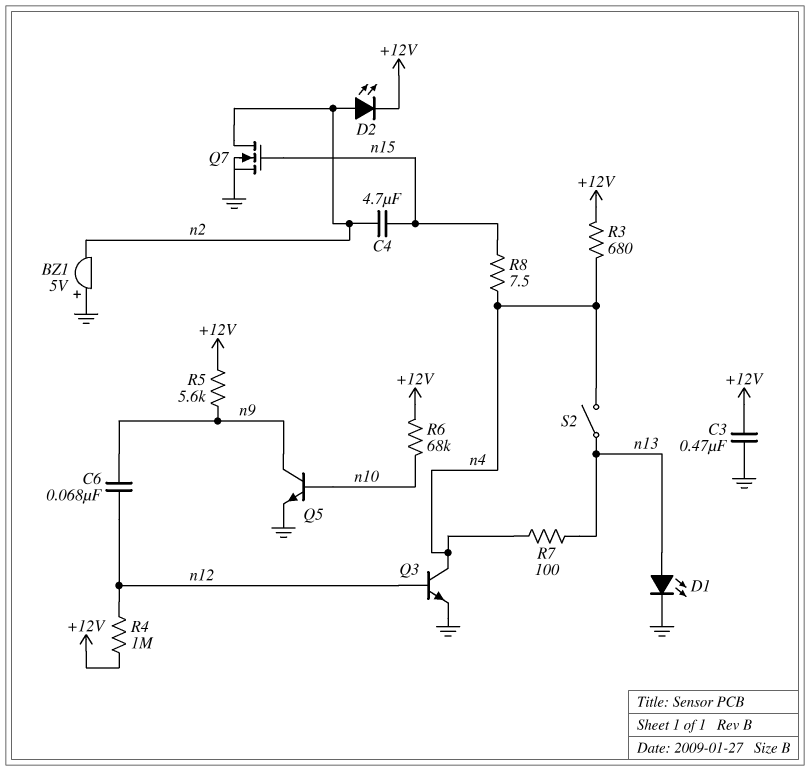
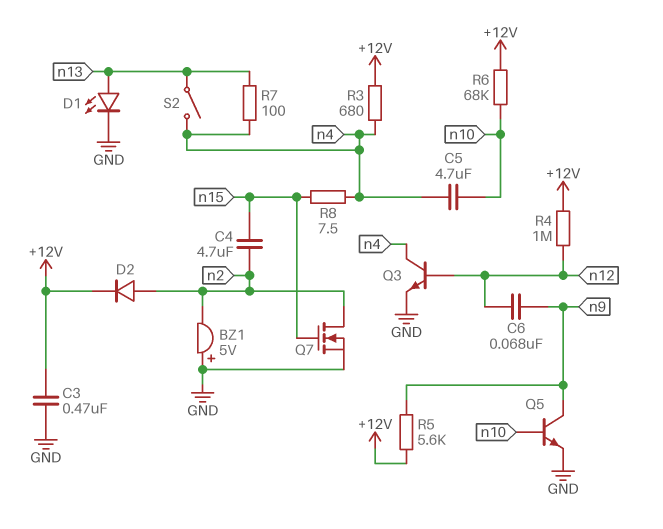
C5: none -> 4.7uF (n4, n10)
D2: LED (A n2, K +12V) -> diode (A n2, K +12V)

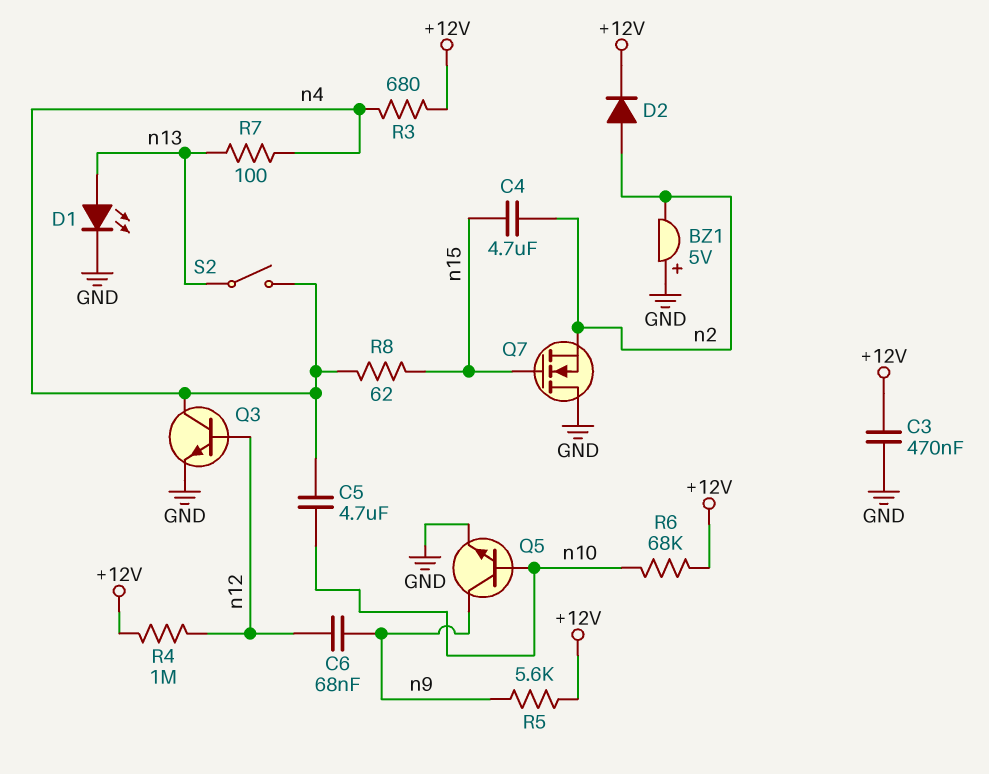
Q7: NMOS (G n15, D n2, S GND) -> NMOS (G n15, D GND, S n2)
R8: 7.5 (n4, n15) -> 62 (n4, n15)

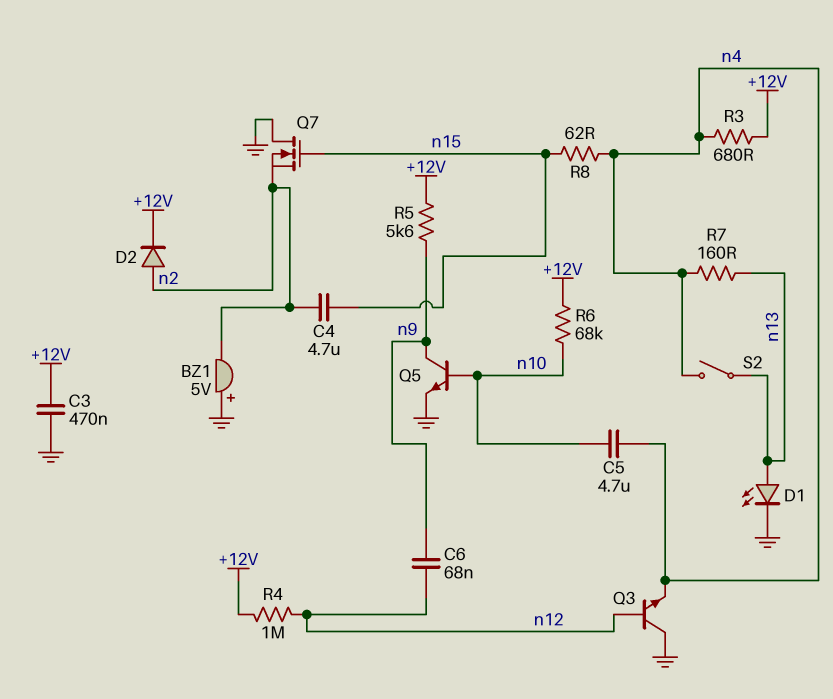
Q3: NPN (B n12, C n4, E GND) -> NPN (B n12, C GND, E n4)
R7: 100 (n4, n13) -> 160 (n4, n13)

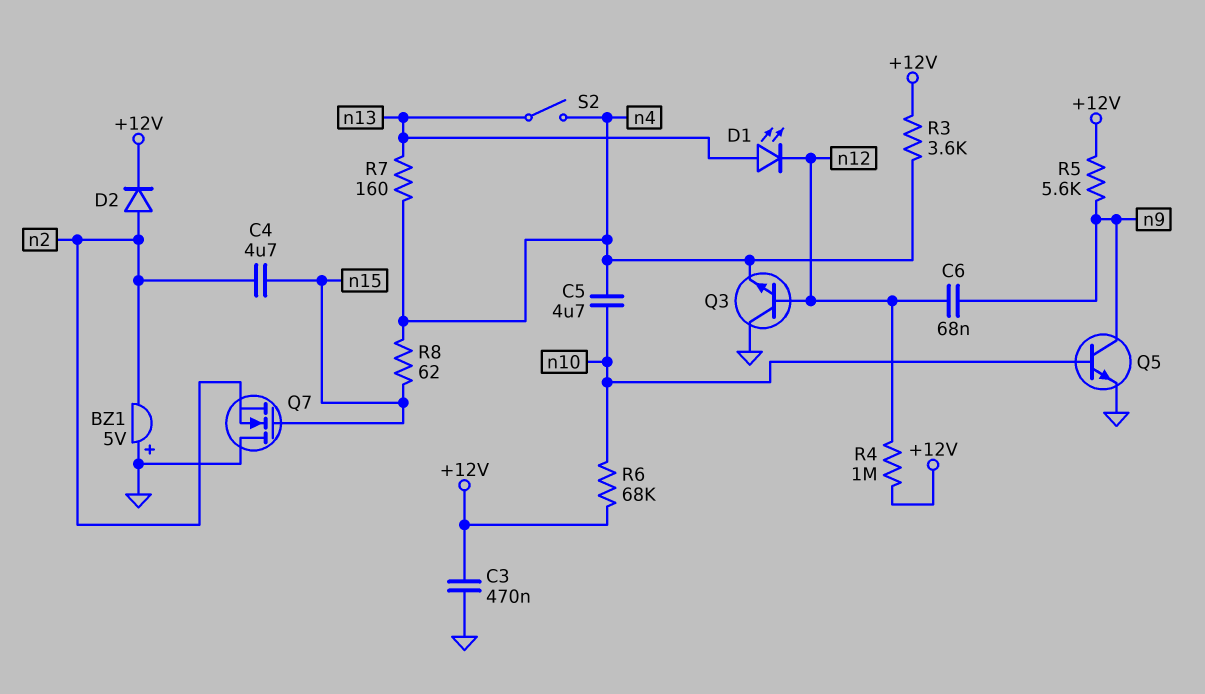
D1: LED (A n13, K GND) -> LED (A n13, K n12)
R3: 680 (+12V, n4) -> 3.6k (+12V, n4)

